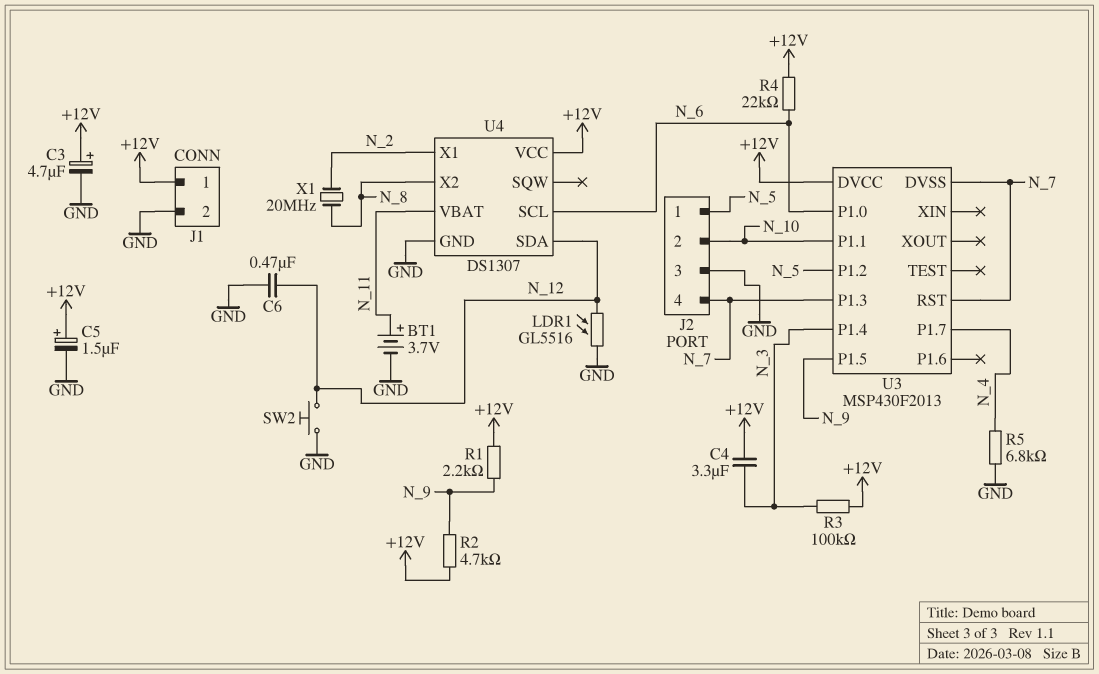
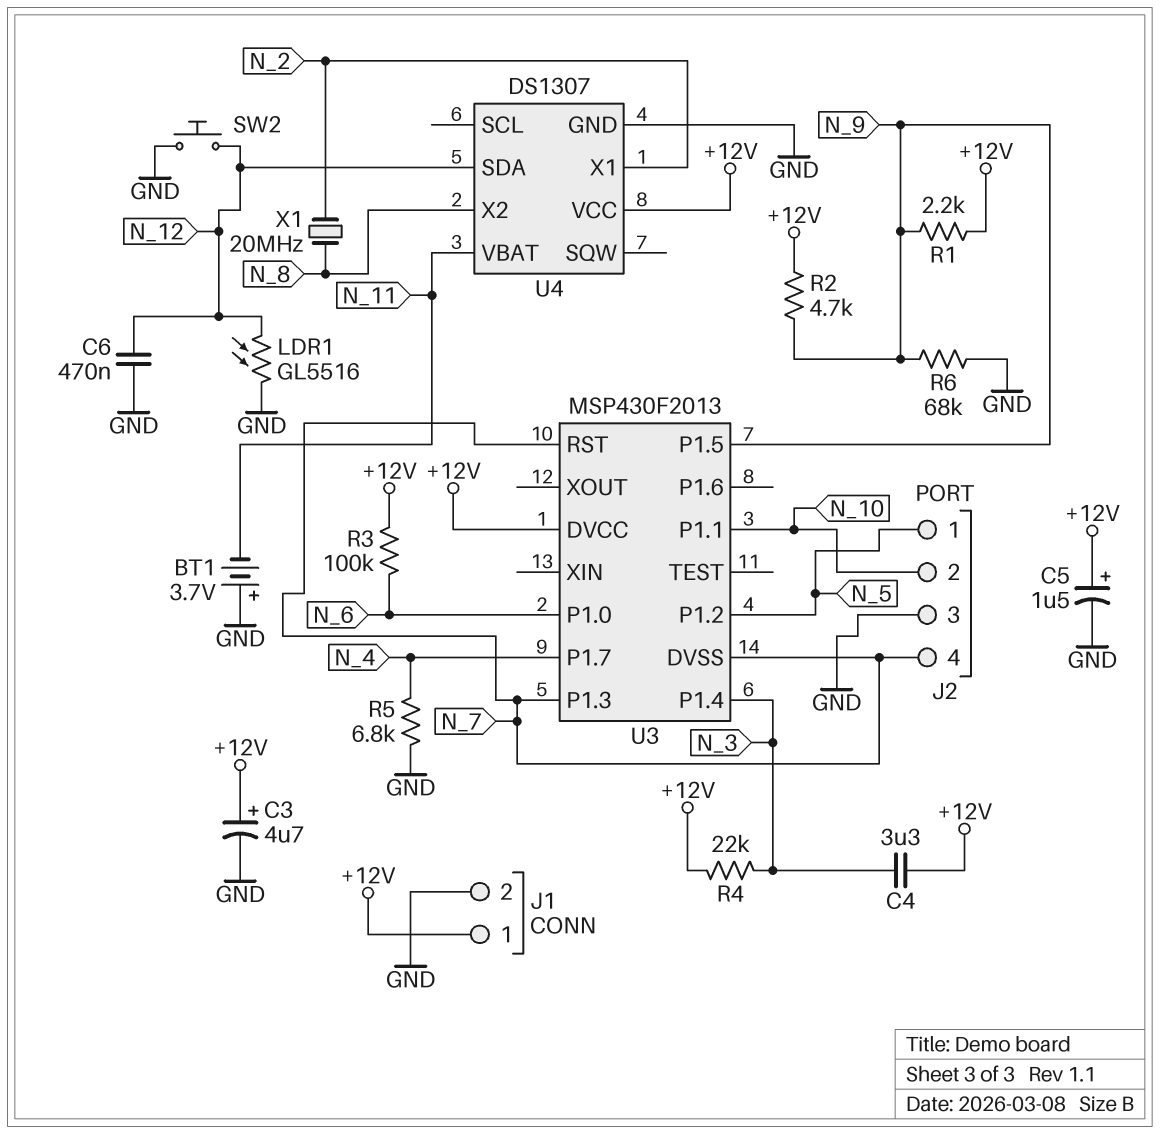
BT1: 3.7V (plus N_11, minus GND) -> 3.7V (plus GND, minus N_11)
R3: 100k (+12V, N_3) -> 100k (+12V, N_6)
R4: 22k (+12V, N_6) -> 22k (+12V, N_3)
R6: none -> 68k (GND, N_9)
U4 pin SCL: N_6 -> none

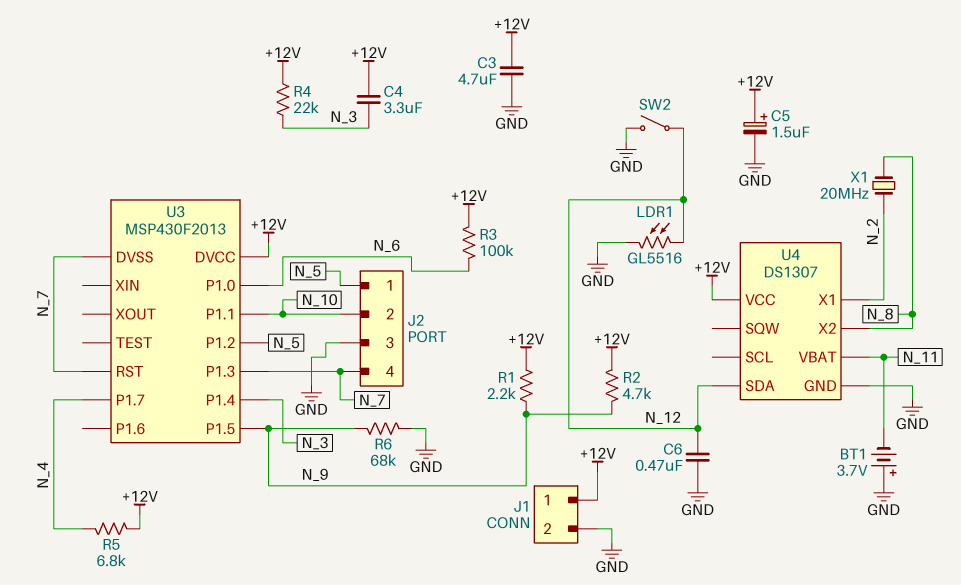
C3: 4.7uF (plus +12V, minus GND) -> 4.7uF (+12V, GND)
R5: 6.8k (GND, N_4) -> 6.8k (+12V, N_4)
SW2: button (GND, N_12) -> switch (GND, N_12)

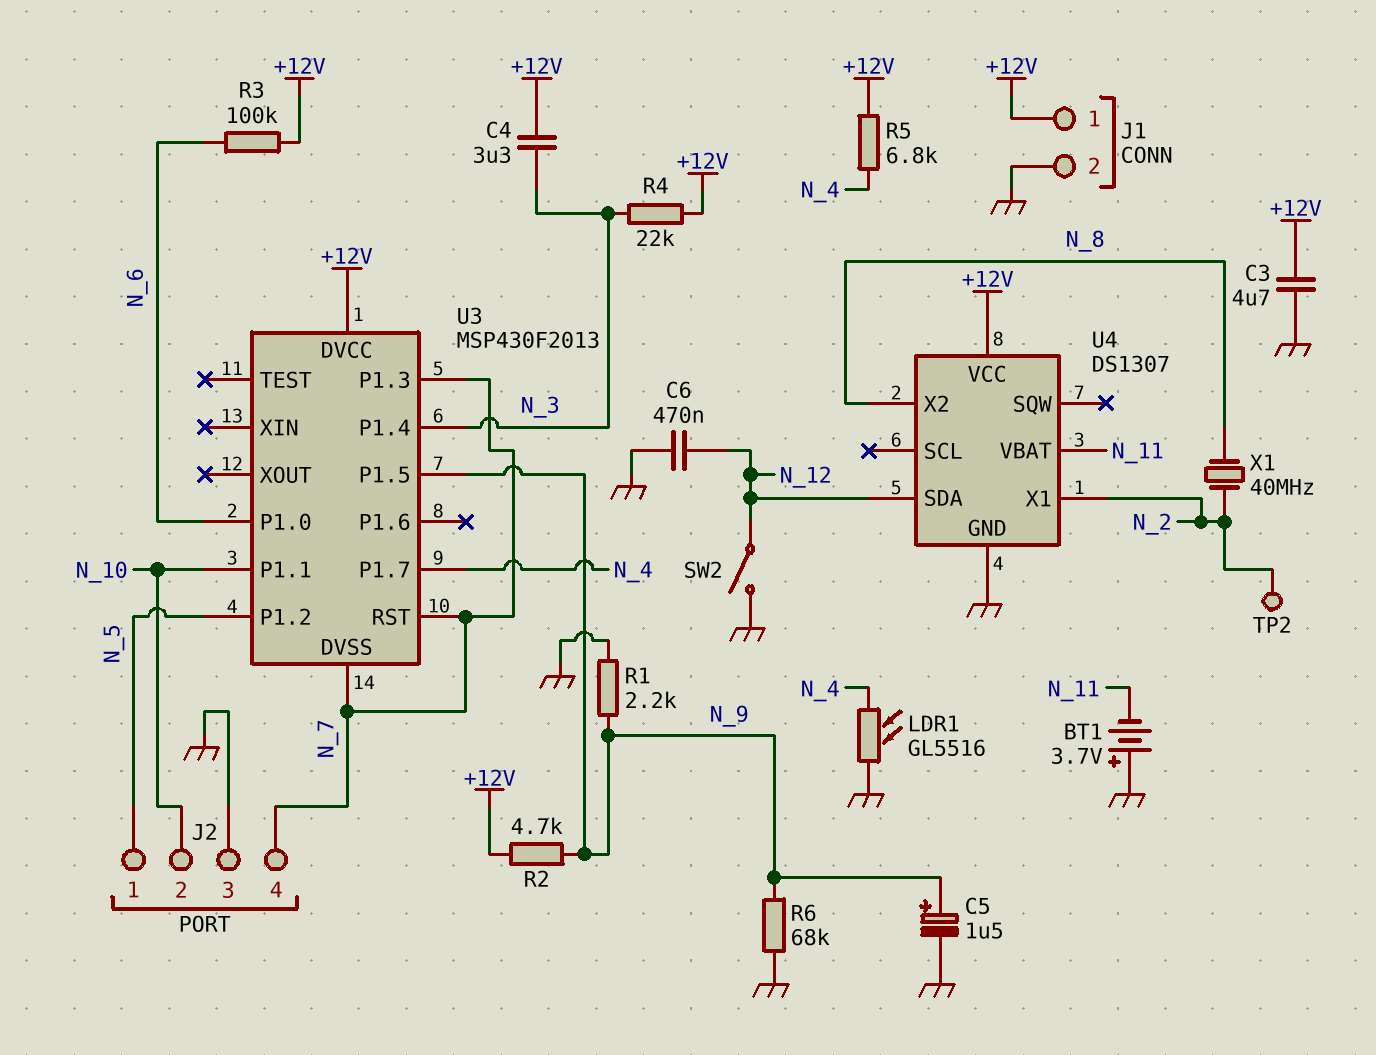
C5: 1.5uF (plus +12V, minus GND) -> 1.5uF (plus N_9, minus GND)
LDR1: GL5516 (GND, N_12) -> GL5516 (GND, N_4)
R1: 2.2k (+12V, N_9) -> 2.2k (GND, N_9)
TP2: none -> test point (N_2)
X1: 20MHz (N_2, N_8) -> 40MHz (N_2, N_8)

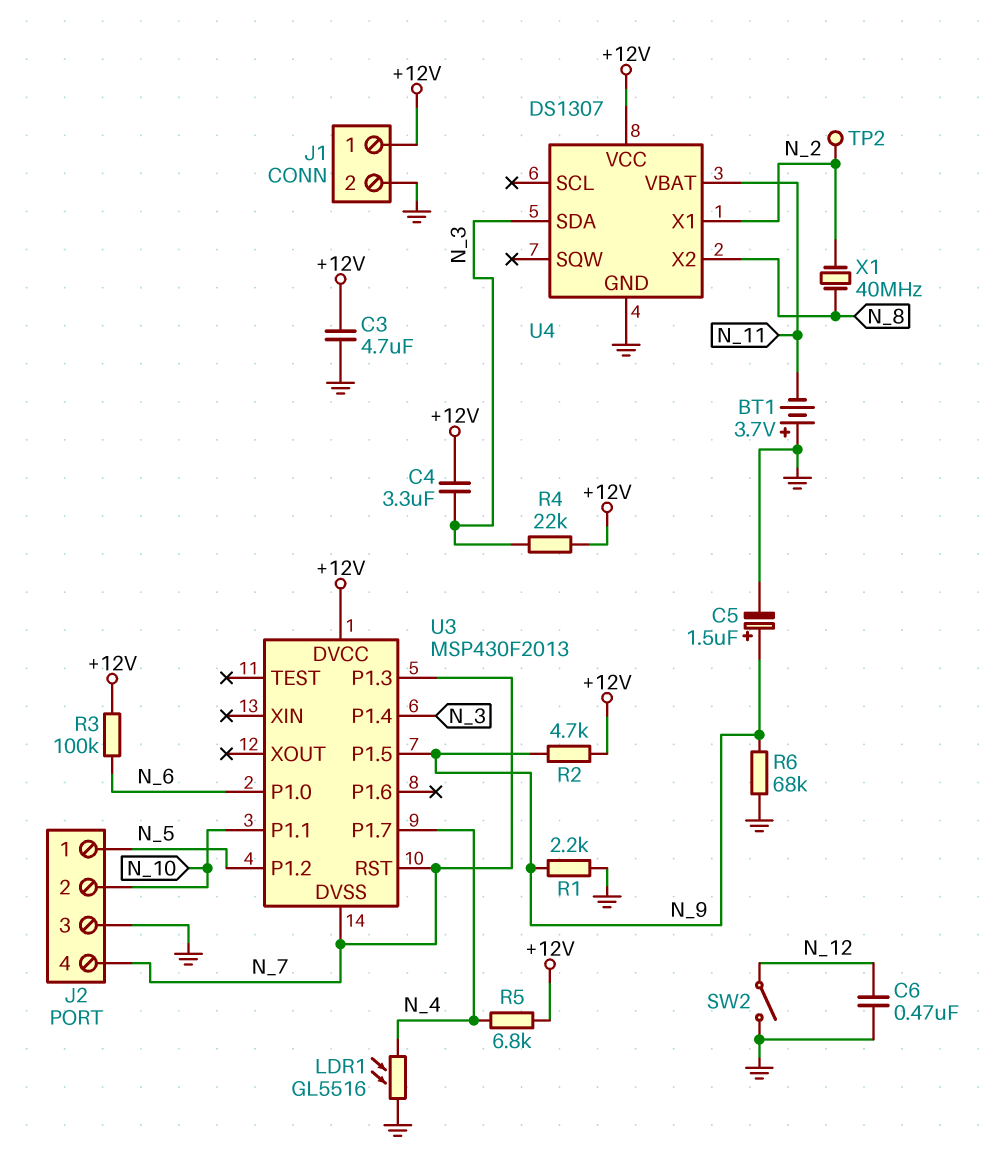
U4 pin SDA: N_12 -> N_3

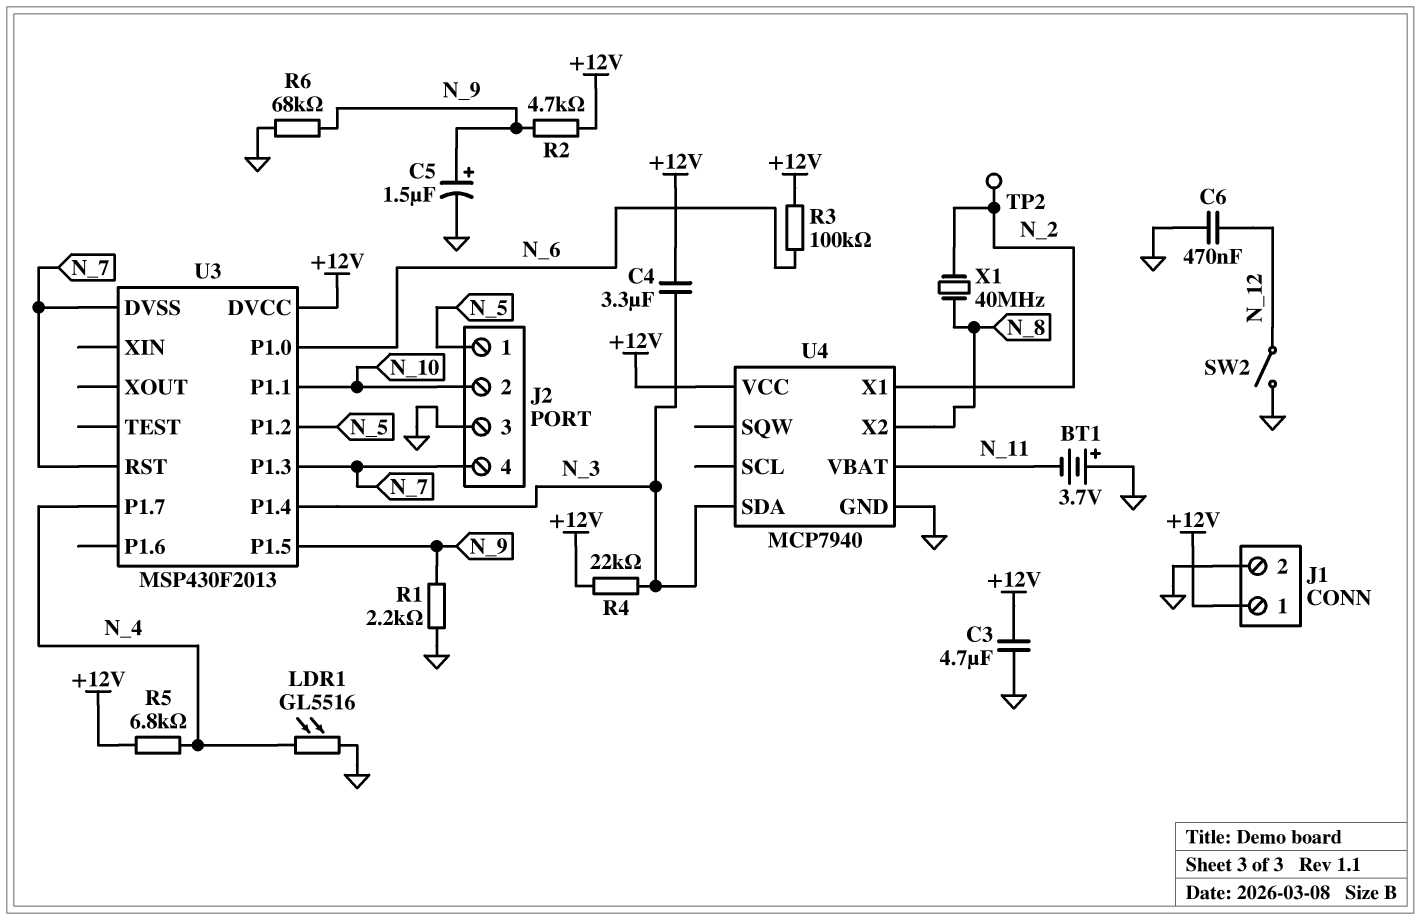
U4: DS1307 -> MCP7940

